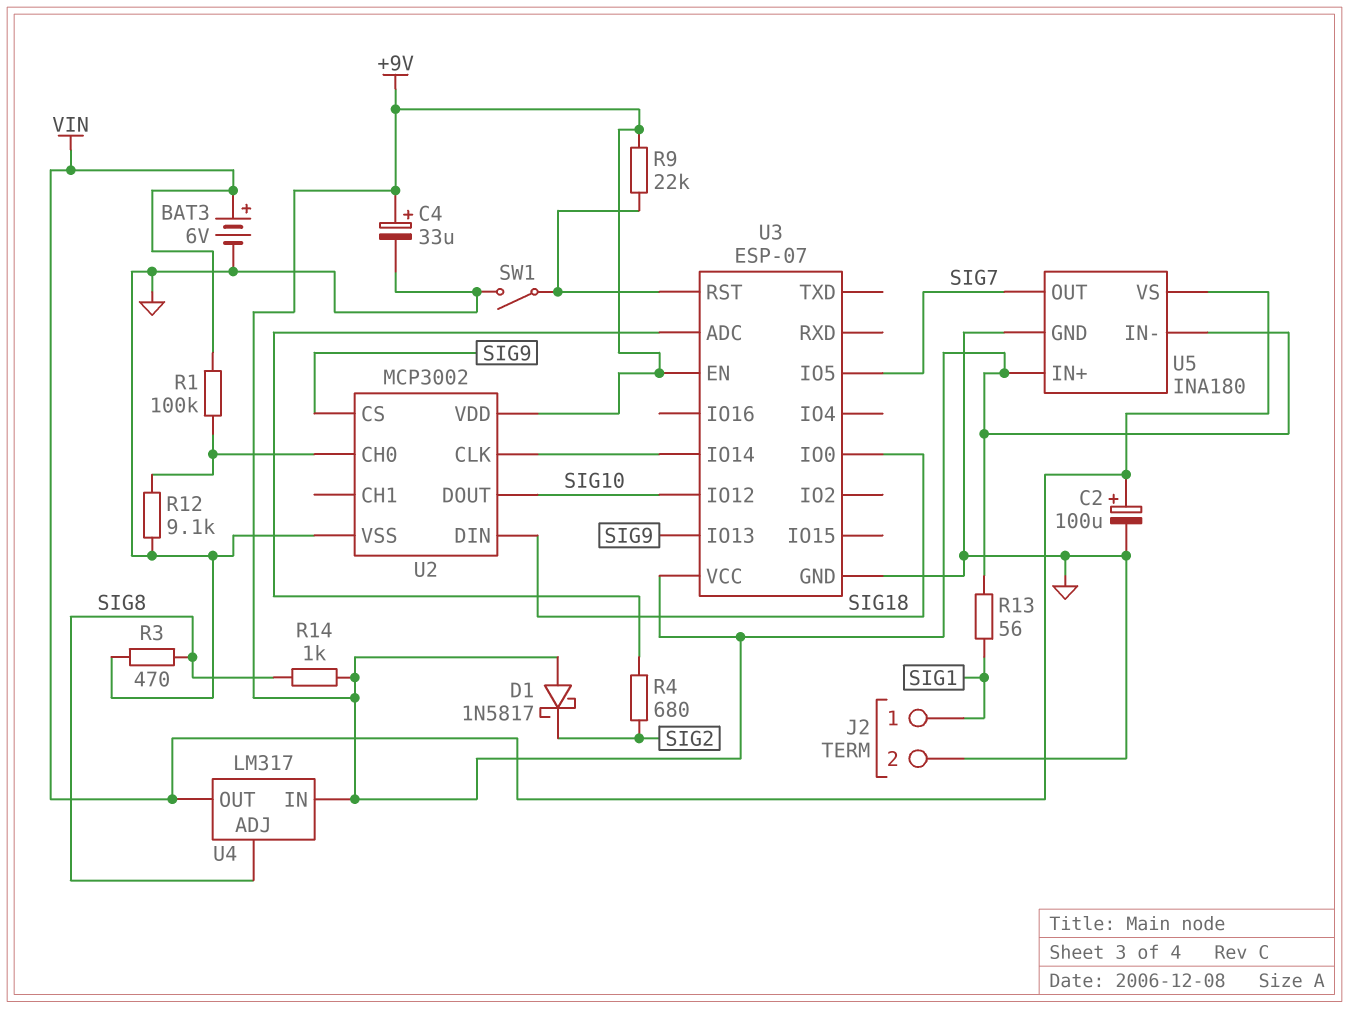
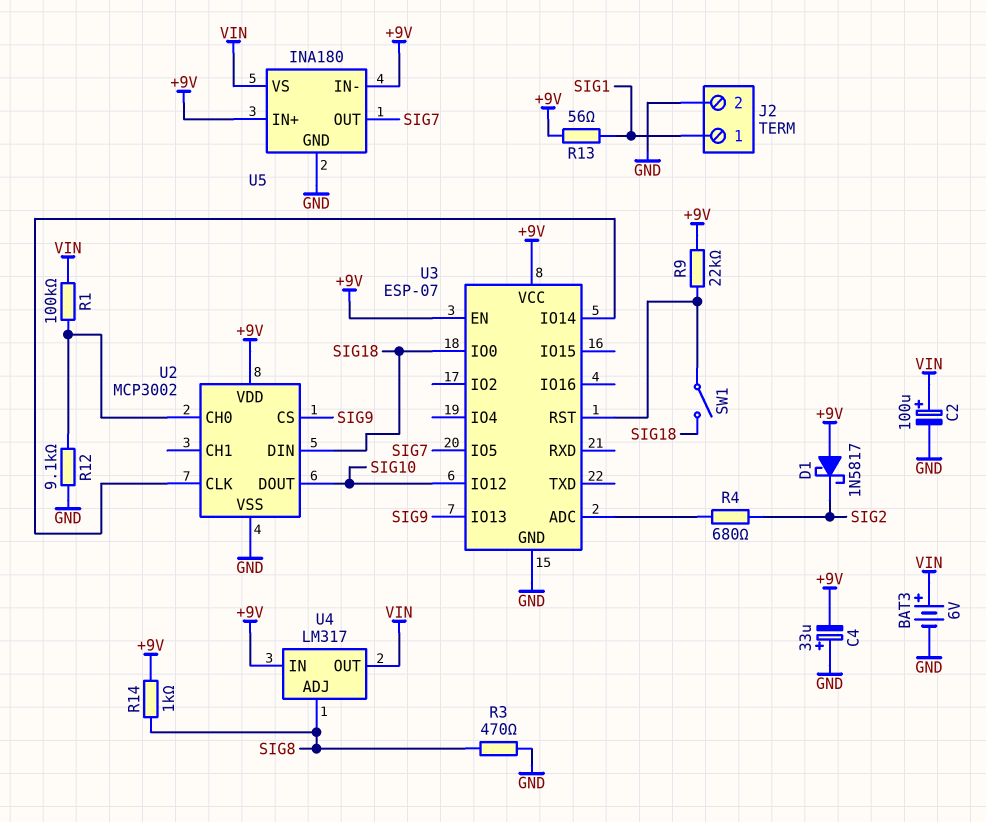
C4: 33uF (plus +9V, minus GND) -> 33uF (plus GND, minus +9V)
SW1: switch (GND, U3/RST) -> switch (SIG18, U3/RST)

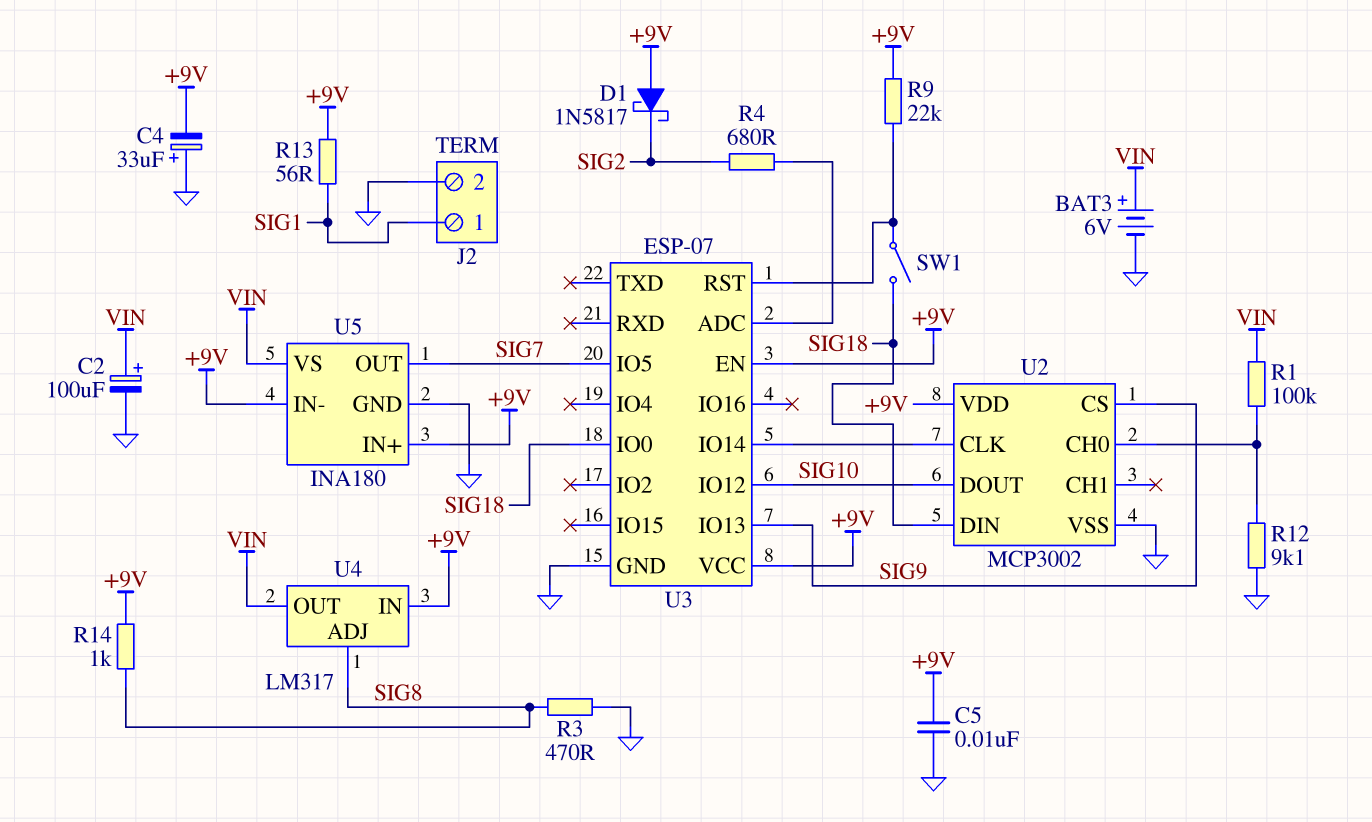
C5: none -> 10nF (+9V, GND)

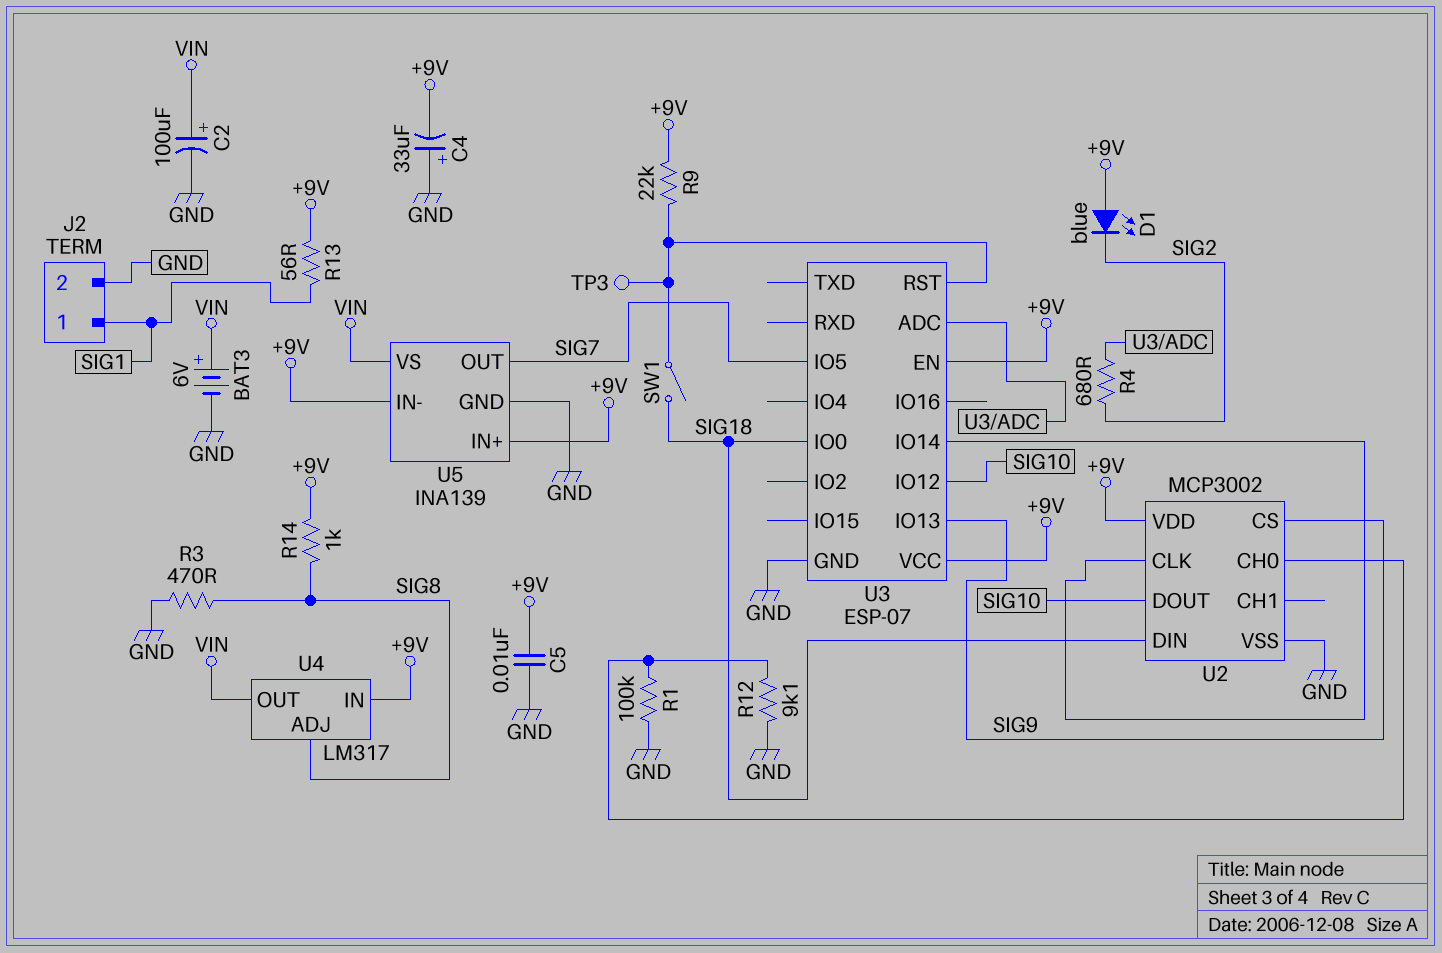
D1: schottky 1N5817 (A +9V, K SIG2) -> LED blue (A +9V, K SIG2)
R1: 100k (U2/CH0, VIN) -> 100k (GND, U2/CH0)
TP3: none -> test point (U3/RST)
U5: INA180 -> INA139

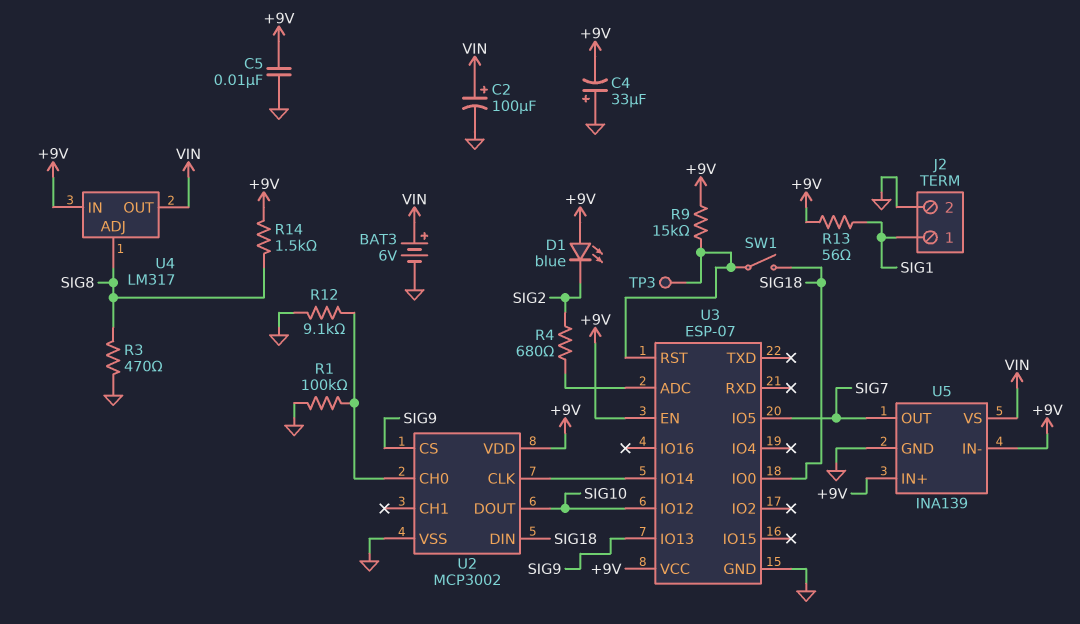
R9: 22k (+9V, U3/RST) -> 15k (+9V, U3/RST)
R14: 1k (+9V, SIG8) -> 1.5k (+9V, SIG8)

